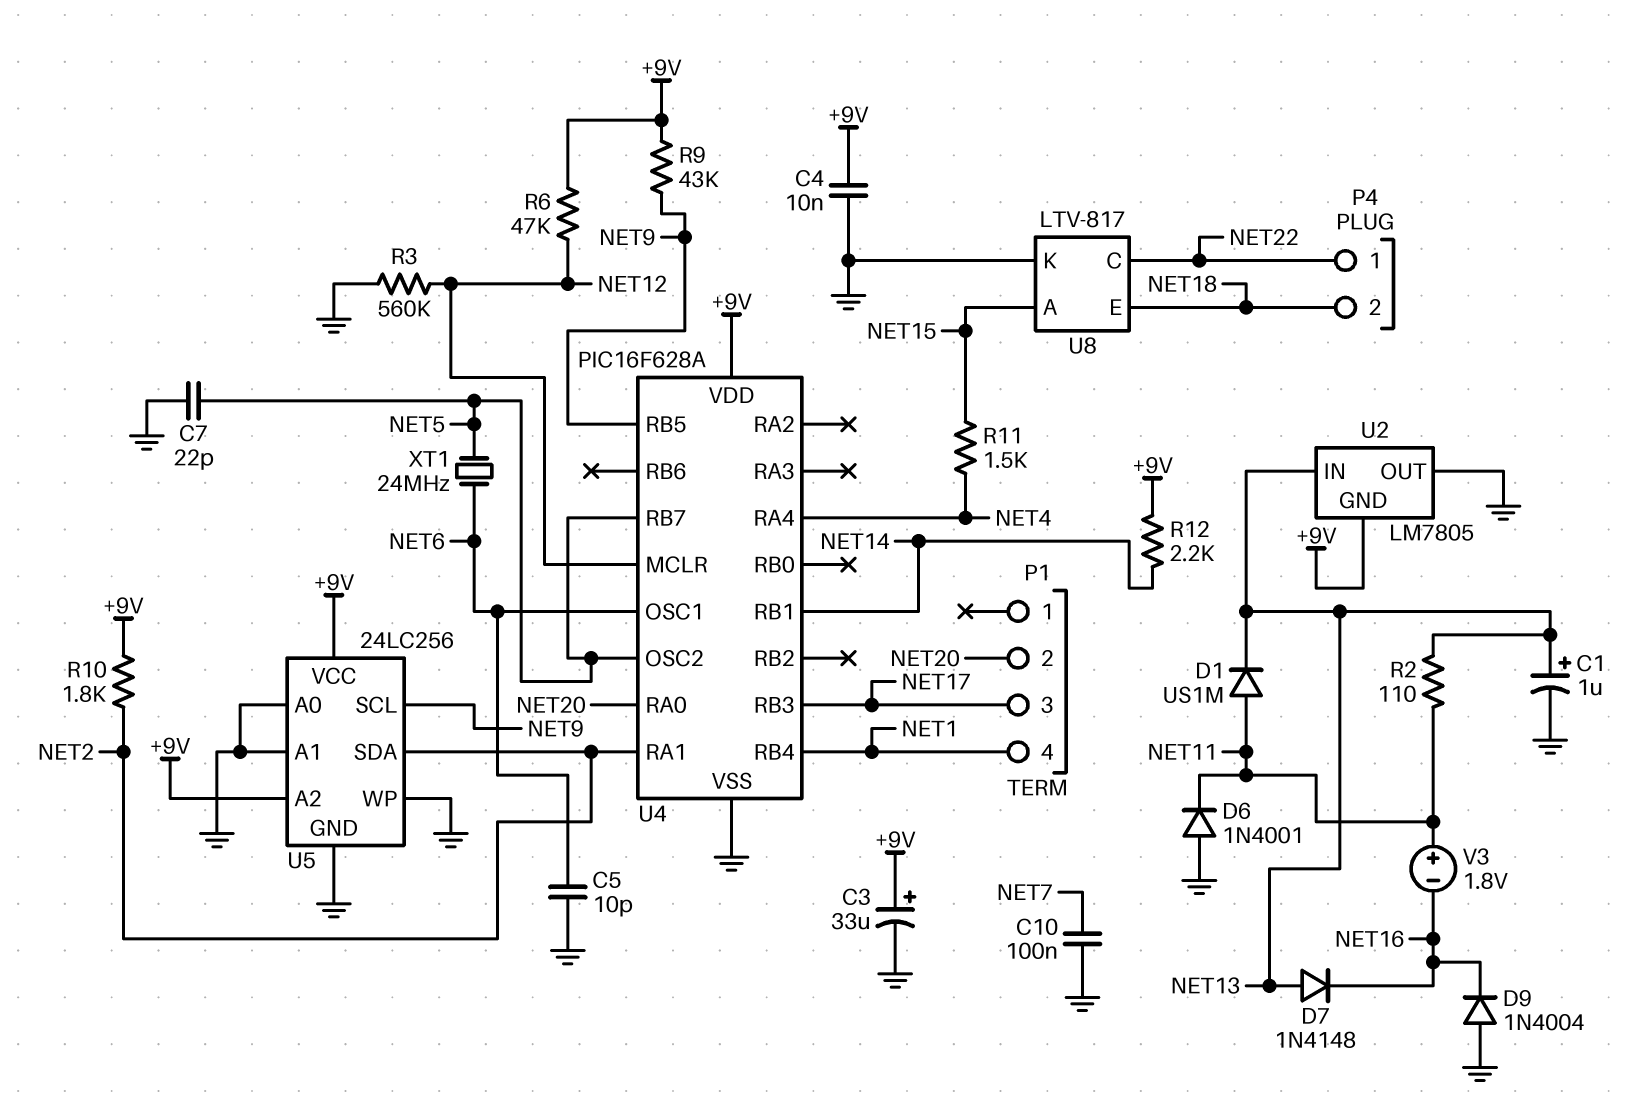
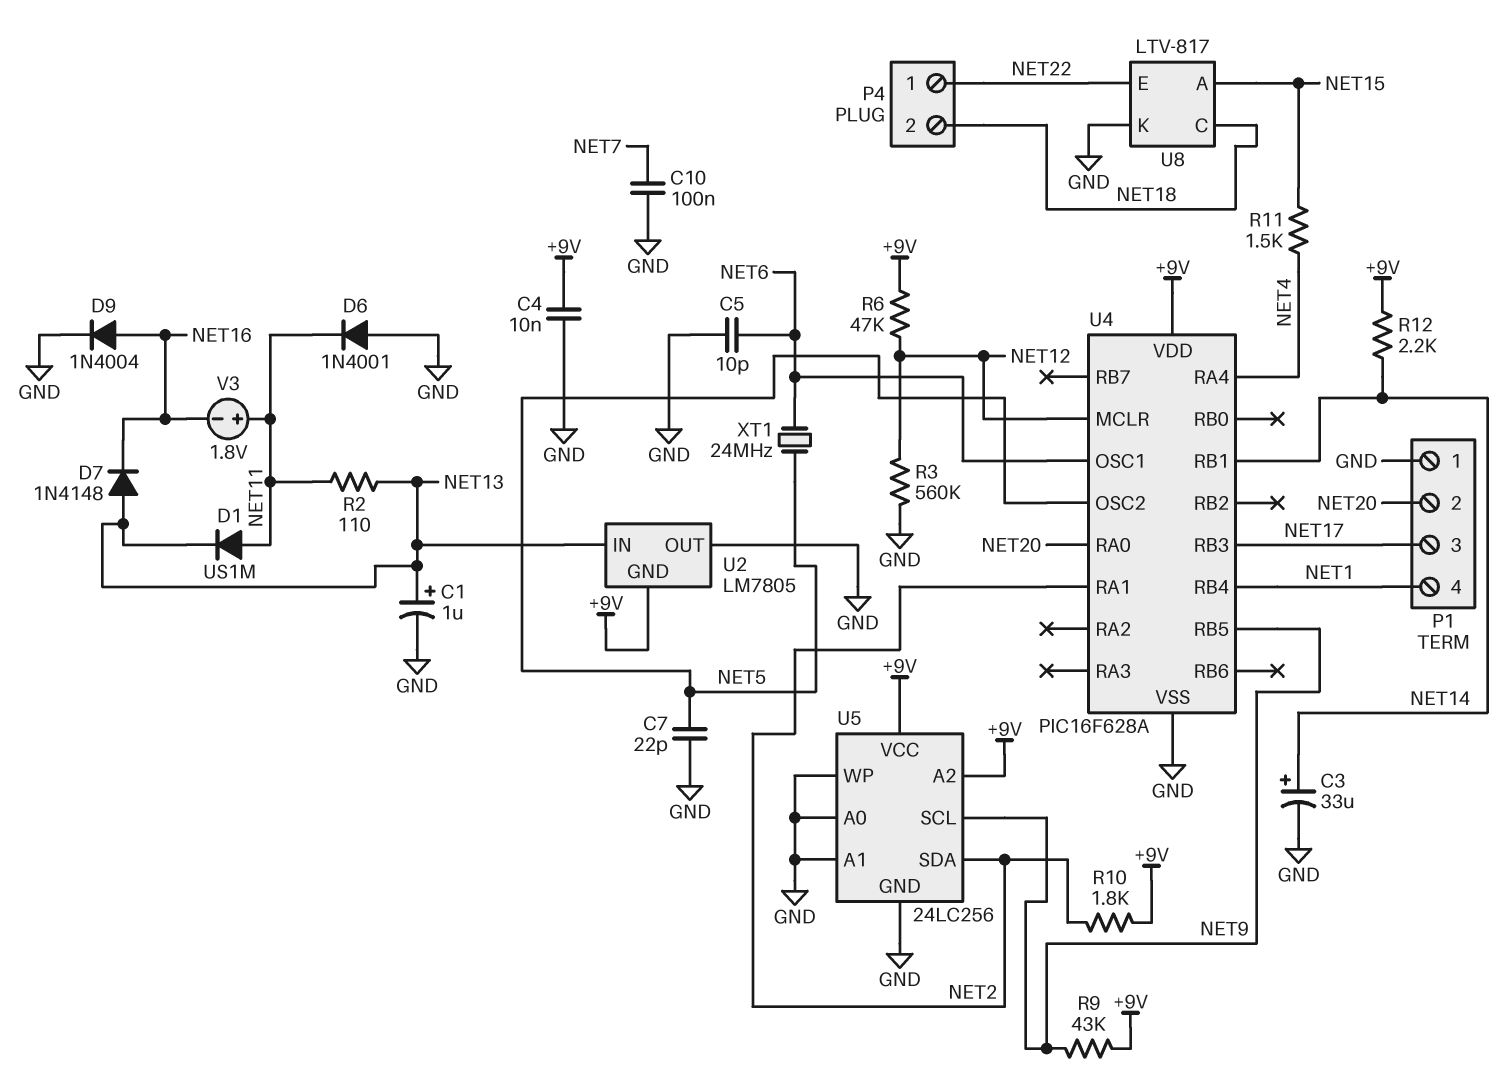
C3: 33uF (plus +9V, minus GND) -> 33uF (plus NET14, minus GND)
D9: diode 1N4004 (A GND, K NET16) -> diode 1N4004 (A NET16, K GND)
P1 pin 1: none -> GND
U4 pin RB7: NET5 -> none
U8 pin C: NET22 -> NET18
U8 pin E: NET18 -> NET22

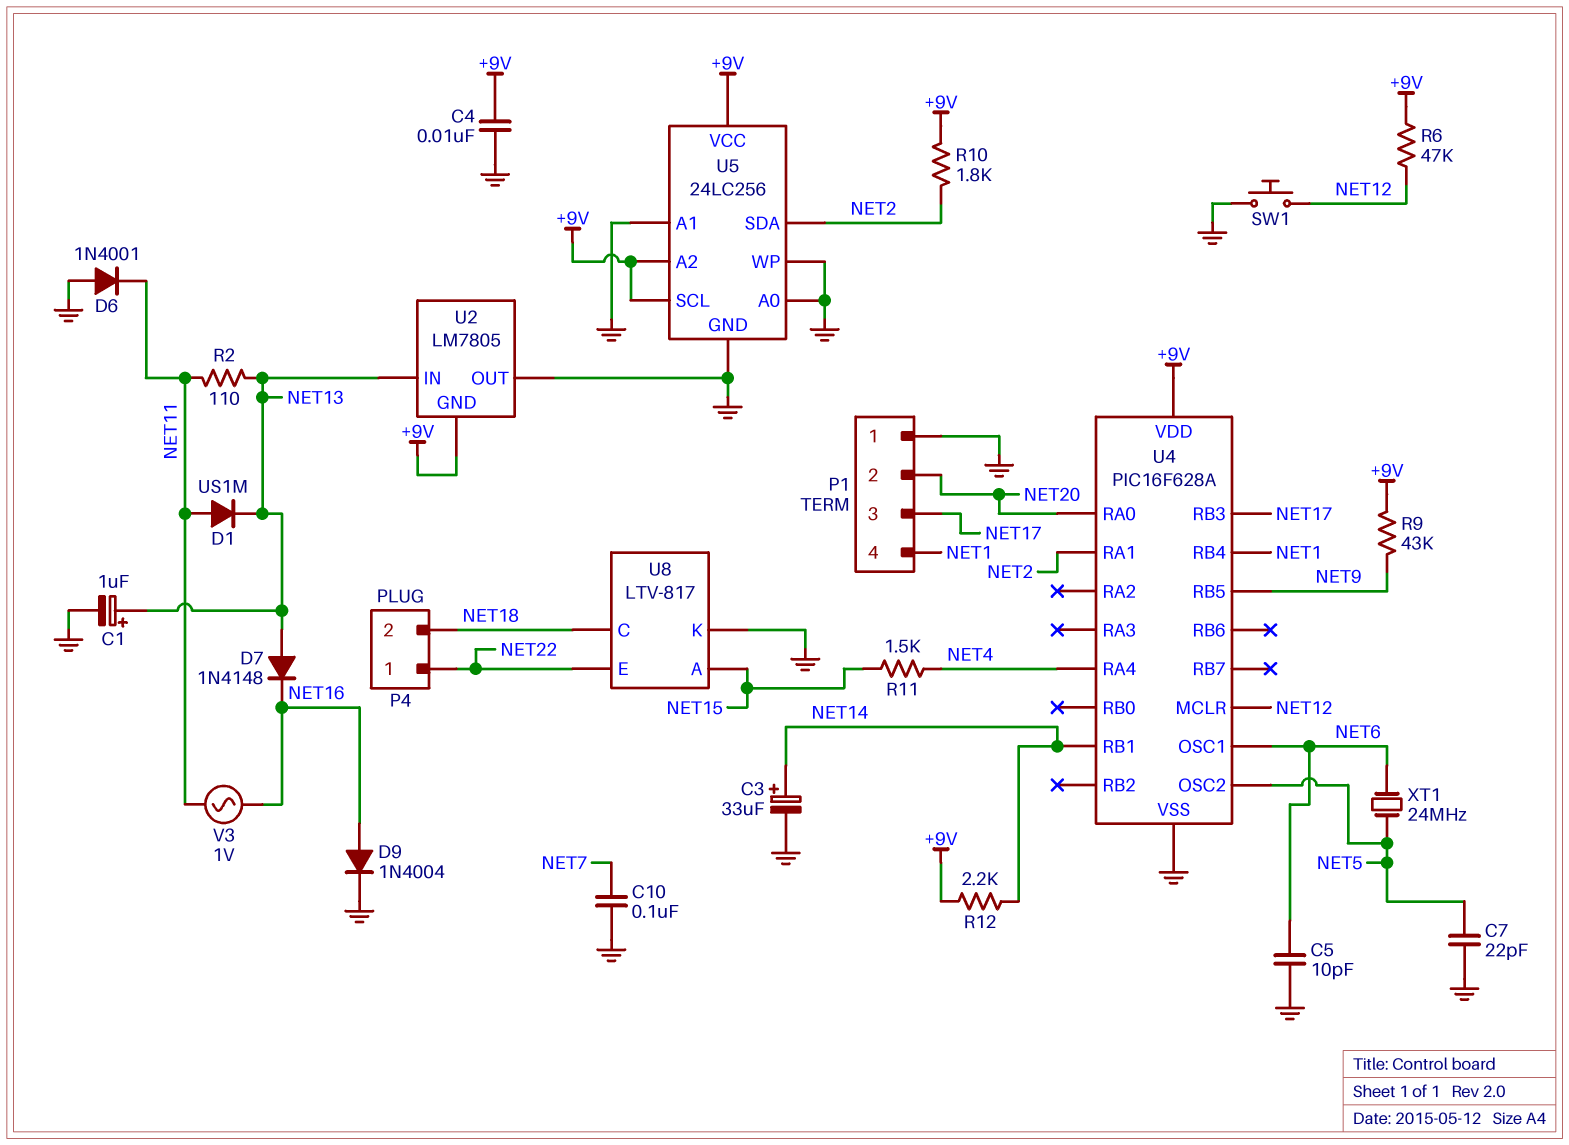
R3: 560k (GND, NET12) -> none
SW1: none -> button (GND, NET12)
U5 pin SCL: NET9 -> +9V
V3: 1.8V (plus NET11, minus NET16) -> AC 1V (NET11, NET16)

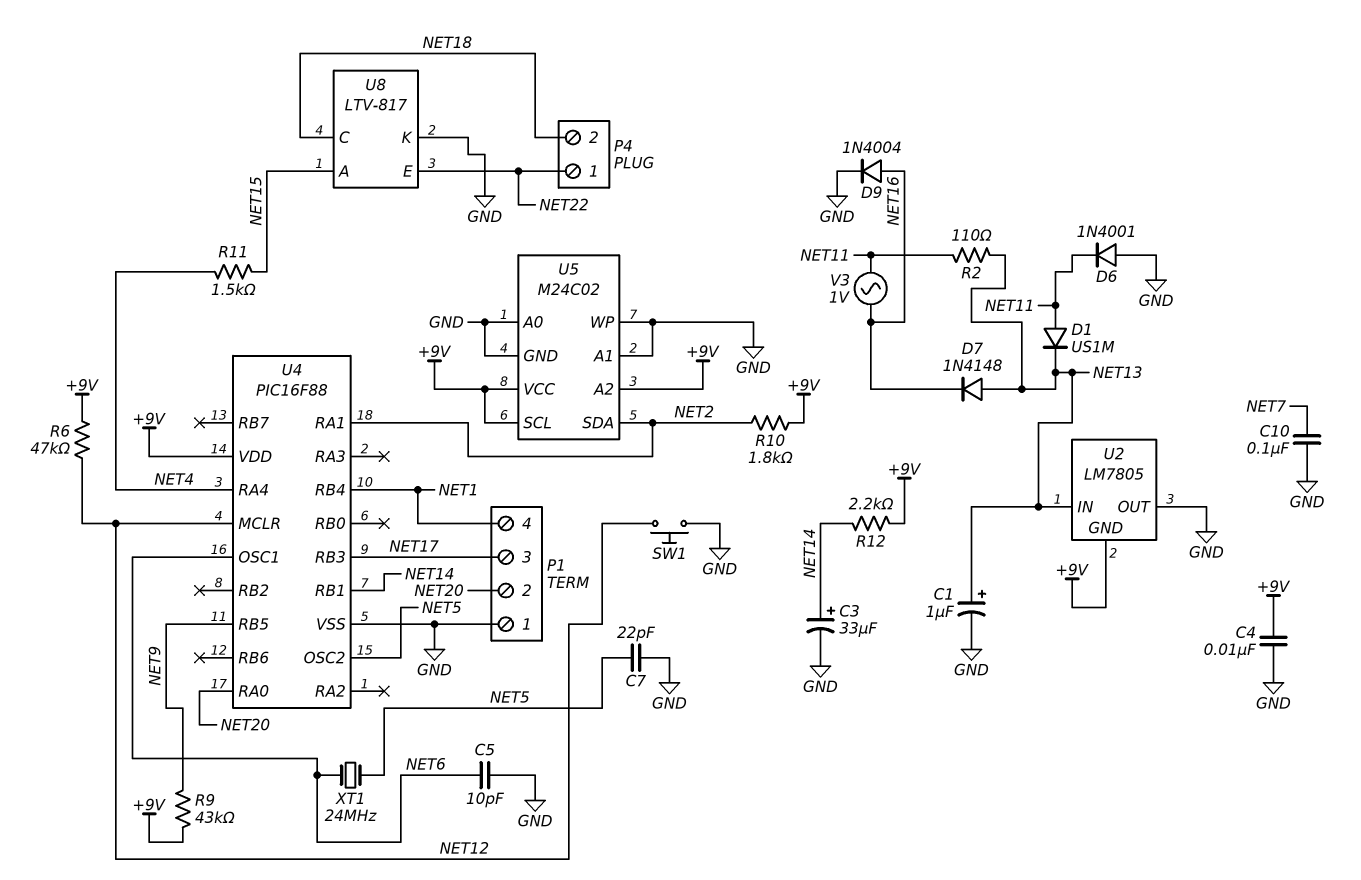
U4: PIC16F628A -> PIC16F88
U5: 24LC256 -> M24C02

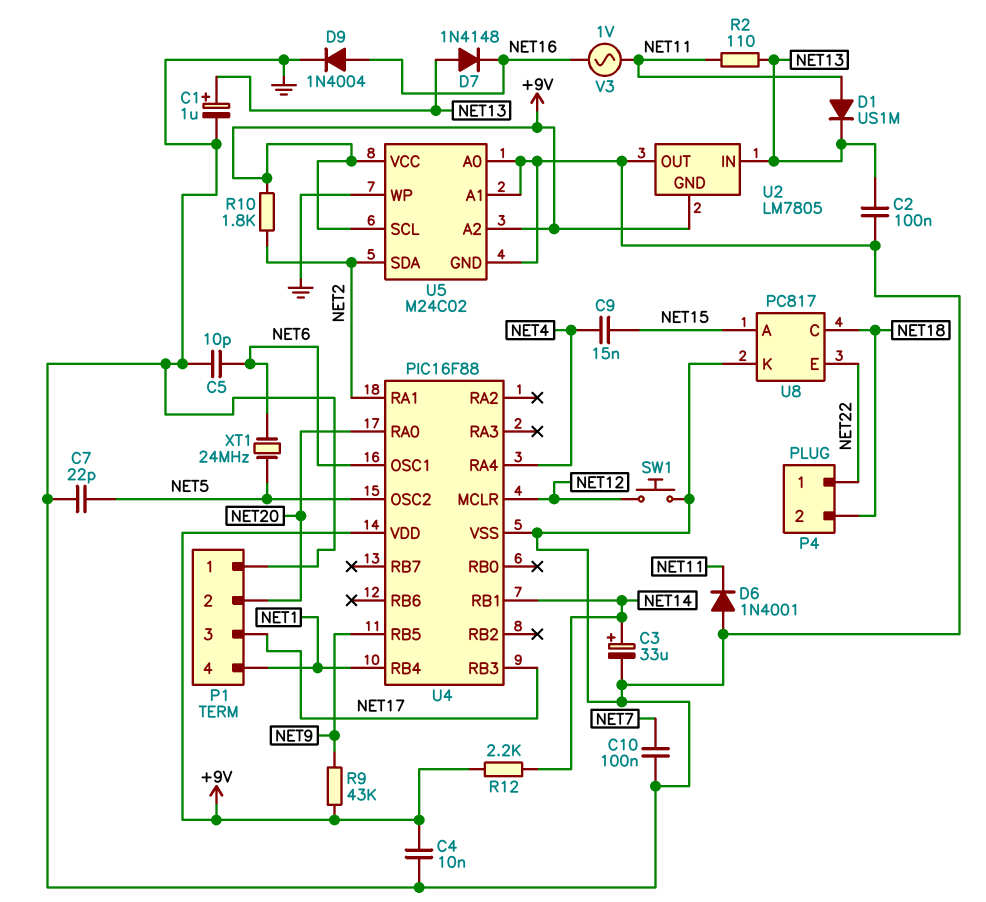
C2: none -> 100nF (GND, NET13)
C9: none -> 15nF (NET4, NET15)
R6: 47k (+9V, NET12) -> none
R11: 1.5k (NET4, NET15) -> none
U8: LTV-817 -> PC817

